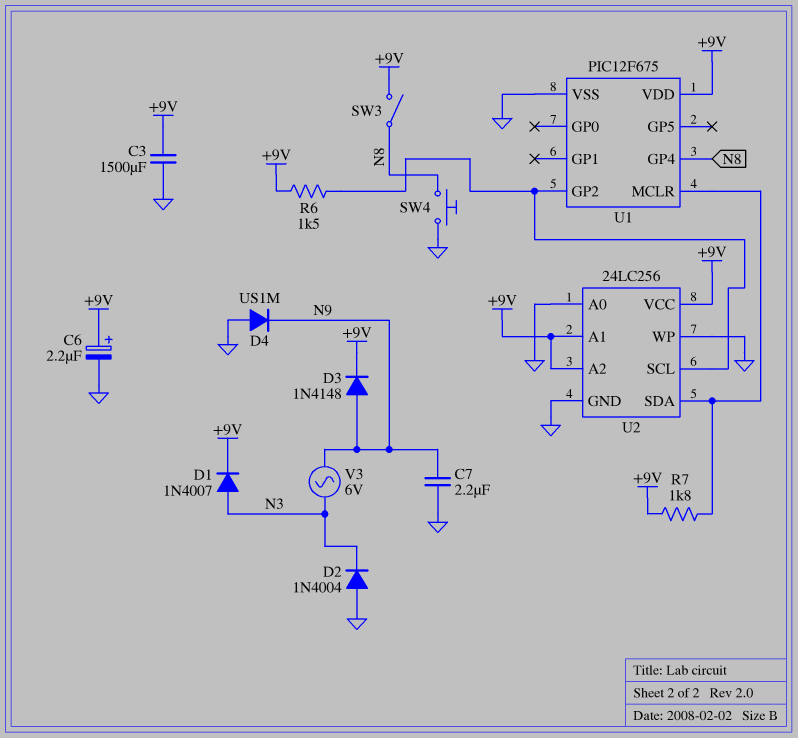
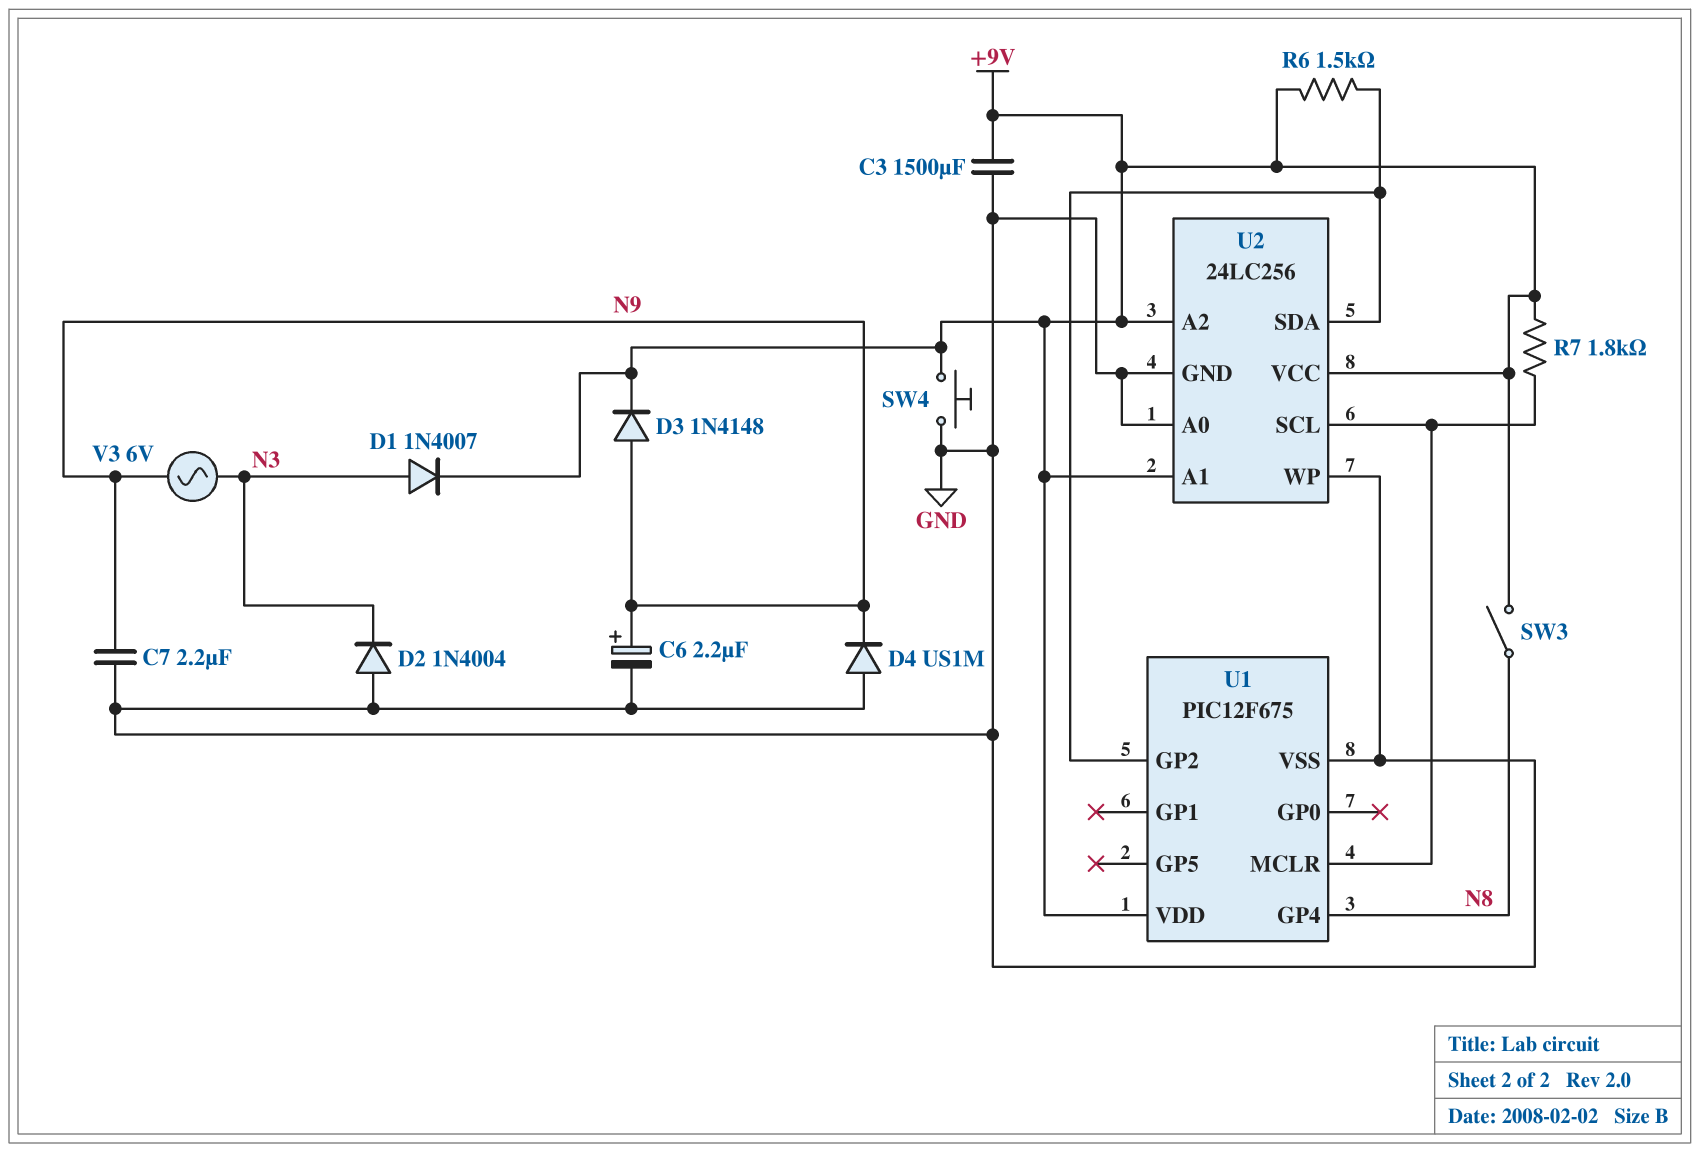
C6: 2.2uF (plus +9V, minus GND) -> 2.2uF (plus N9, minus GND)
SW4: button (GND, N8) -> button (+9V, GND)
U2 pin SCL: U1/GP2 -> U1/MCLR
U2 pin SDA: U1/MCLR -> U1/GP2

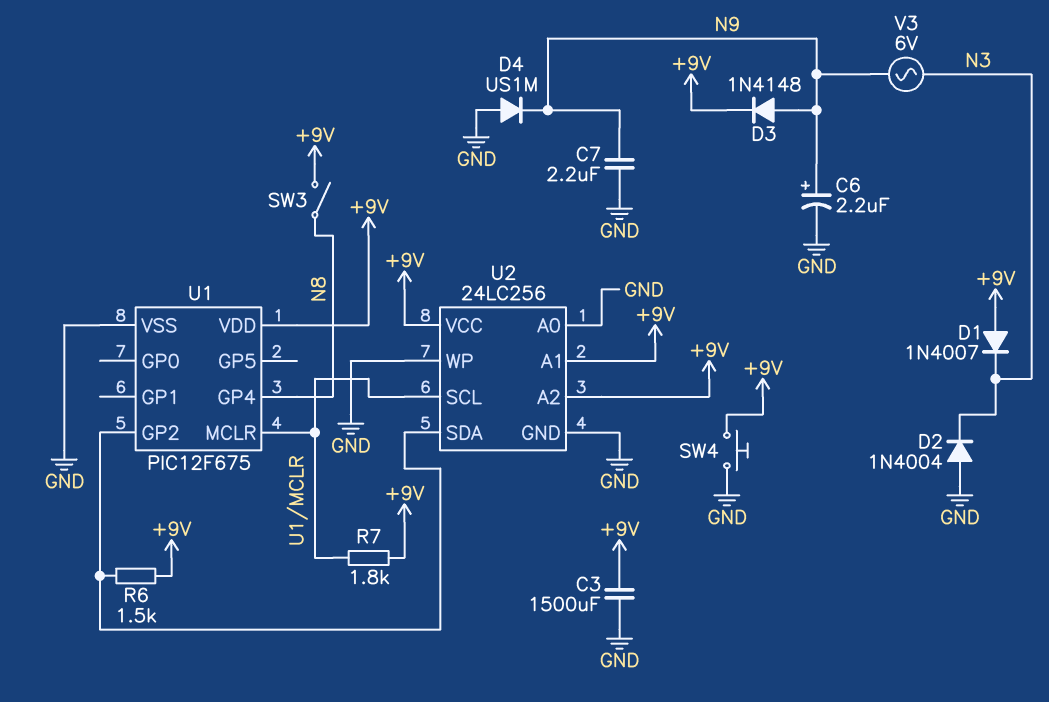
D1: diode 1N4007 (A N3, K +9V) -> diode 1N4007 (A +9V, K N3)

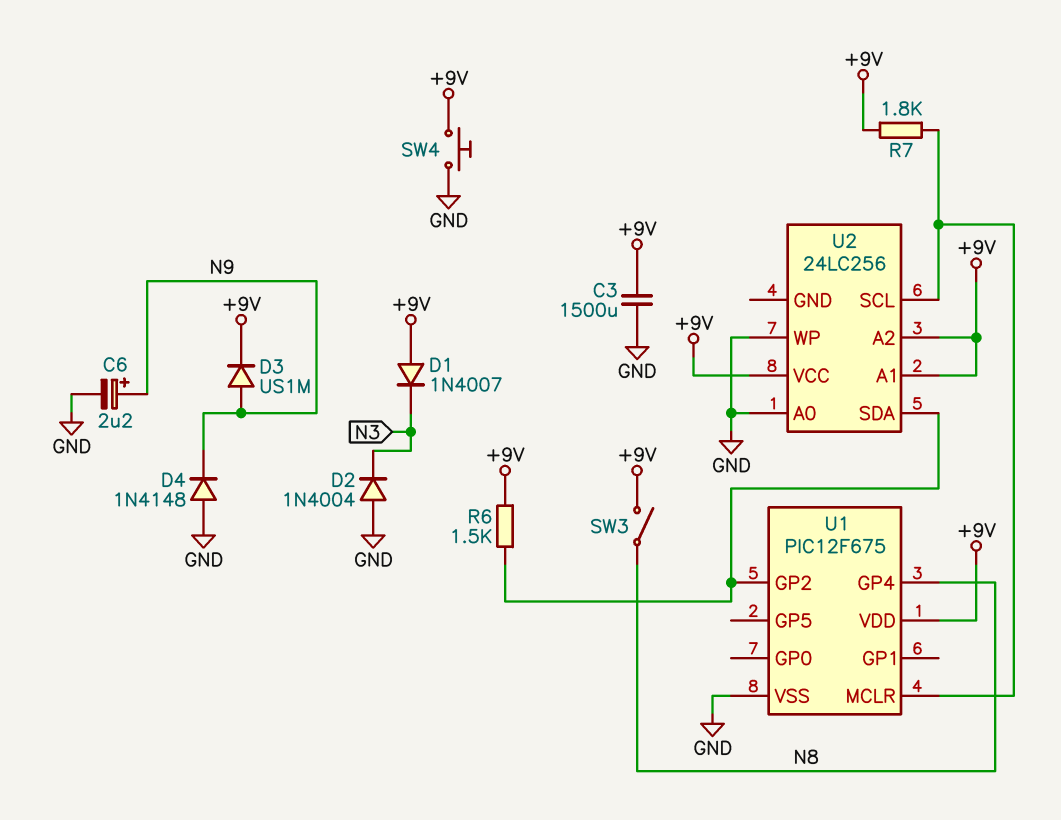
C7: 2.2uF (GND, N9) -> none
D3: diode 1N4148 (A N9, K +9V) -> diode US1M (A N9, K +9V)
D4: diode US1M (A GND, K N9) -> diode 1N4148 (A GND, K N9)
U2 pin GND: GND -> none
V3: AC 6V (N3, N9) -> none

